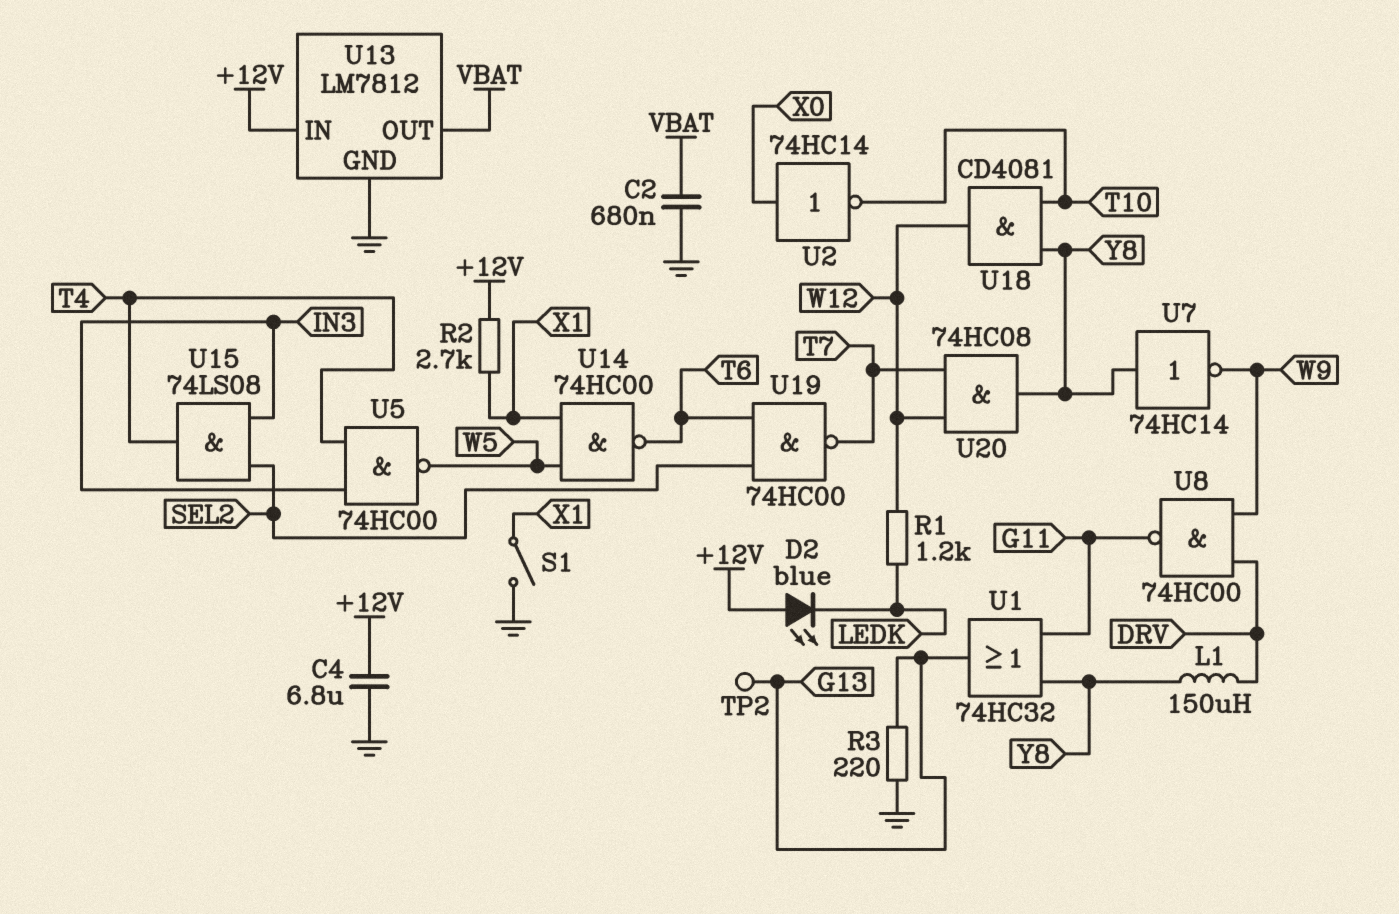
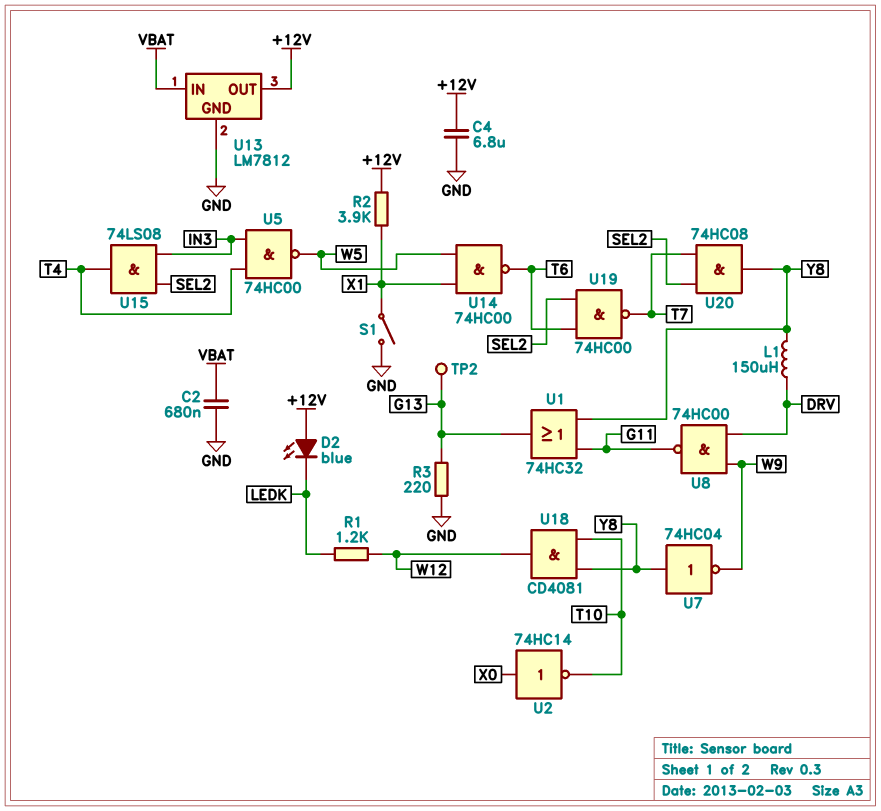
R2: 2.7k (+12V, X1) -> 3.9k (+12V, X1)
U7: NOT 74HC14 (in Y8, out W9) -> NOT 74HC04 (in Y8, out W9)
U13 pin IN: +12V -> VBAT
U13 pin OUT: VBAT -> +12V
U20: AND 74HC08 (in T7, in W12, out Y8) -> AND 74HC08 (in SEL2, in T7, out Y8)

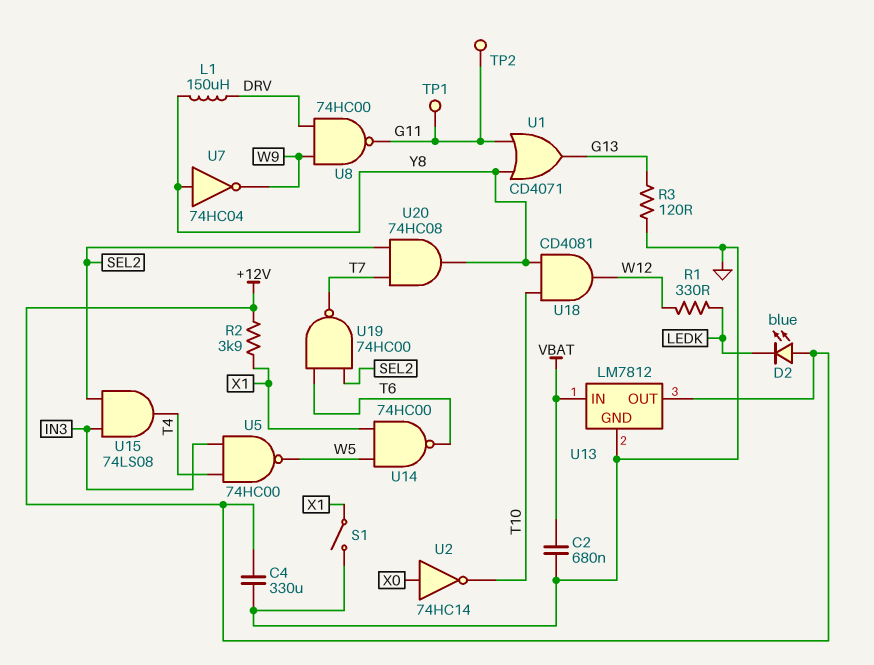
C4: 6.8uF (+12V, GND) -> 330uF (+12V, GND)
R1: 1.2k (LEDK, W12) -> 330 (LEDK, W12)
R3: 220 (G13, GND) -> 120 (G13, GND)
TP1: none -> test point (G11)
TP2: test point (G13) -> test point (G11)
U1: OR 74HC32 (in G11, in Y8, out G13) -> OR CD4071 (in G11, in Y8, out G13)

